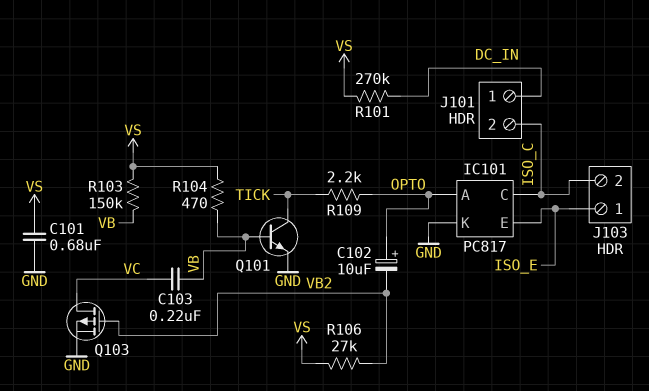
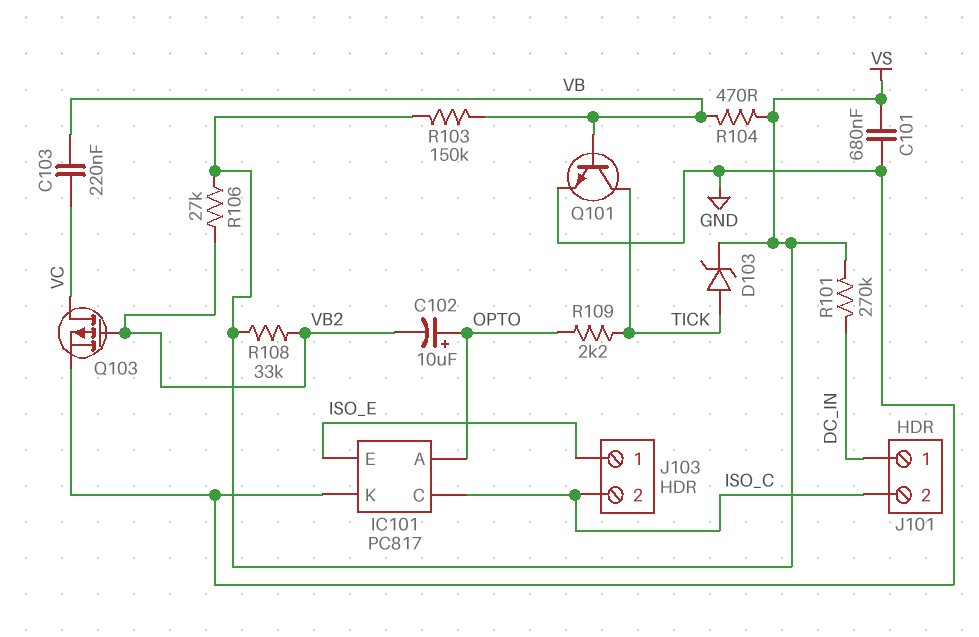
D103: none -> zener (A TICK, K VS)
R108: none -> 33k (VB2, VS)

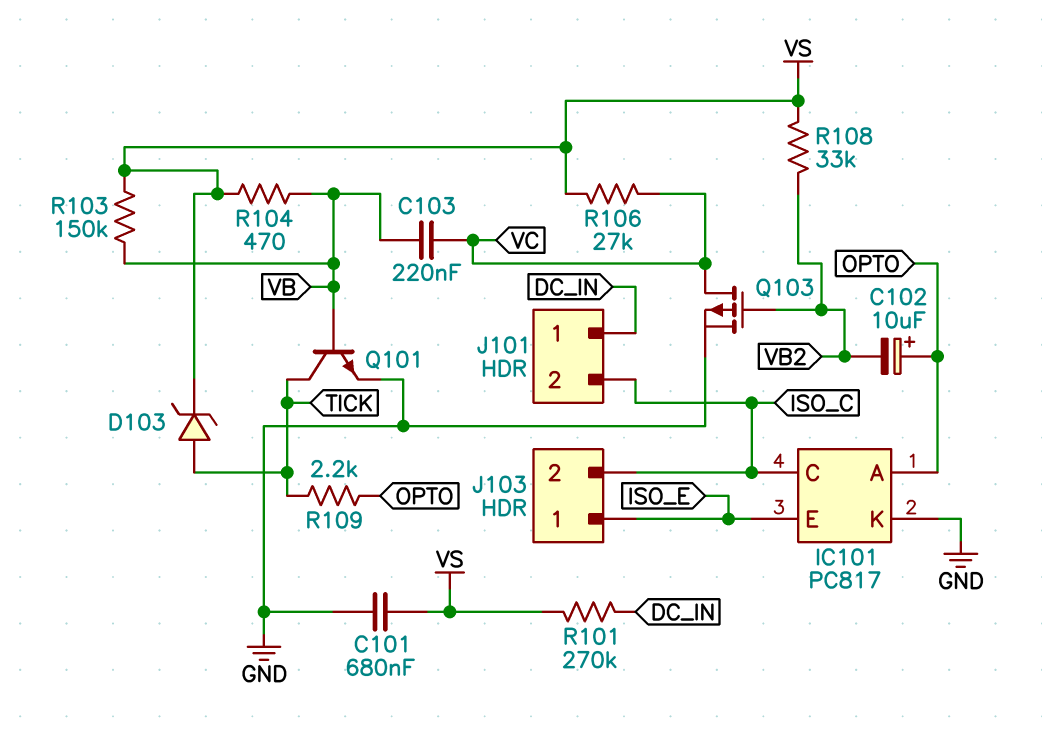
R106: 27k (VB2, VS) -> 27k (VC, VS)

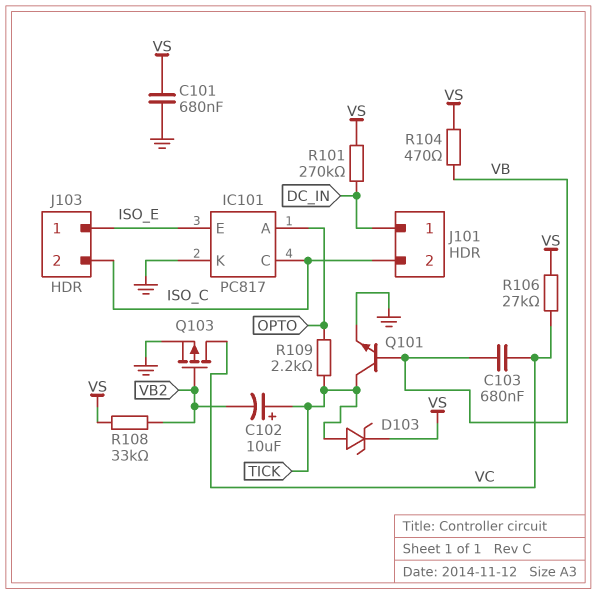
C102: 10uF (plus OPTO, minus VB2) -> 10uF (plus TICK, minus VB2)
C103: 220nF (VB, VC) -> 680nF (VB, VC)
R103: 150k (VB, VS) -> none

